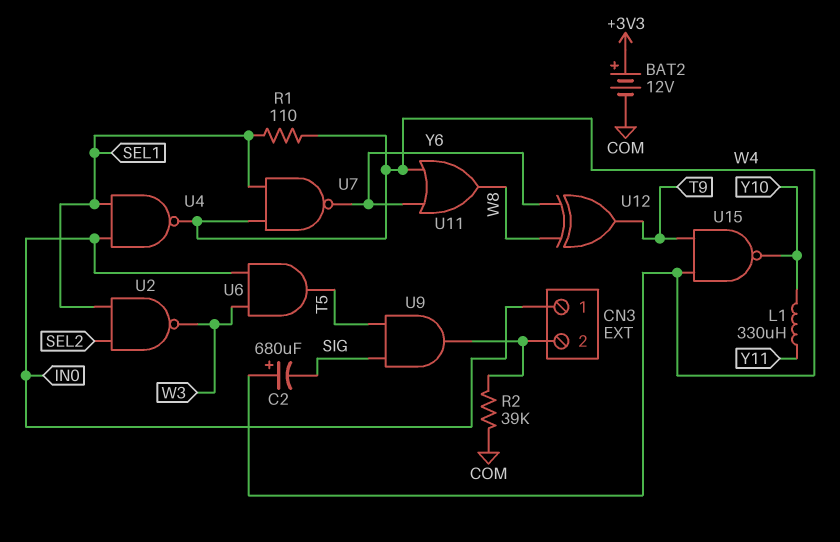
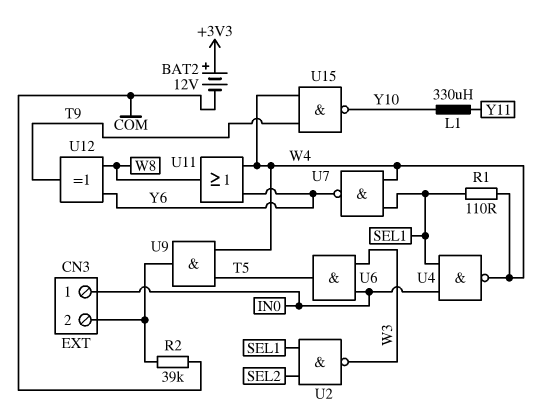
C2: 680uF (plus W4, minus SIG) -> none
U9: AND (in SIG, in T5, out CN3/2) -> AND (in T5, in W4, out CN3/2)

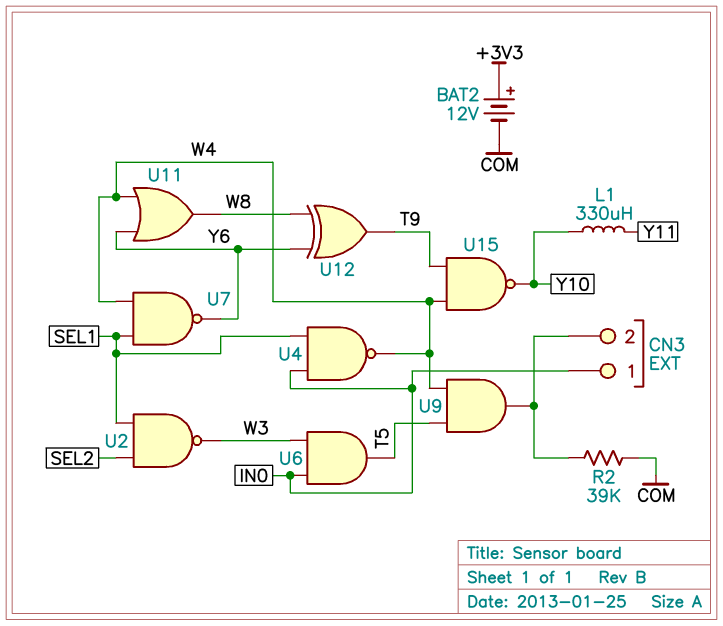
R1: 110 (SEL1, W4) -> none

